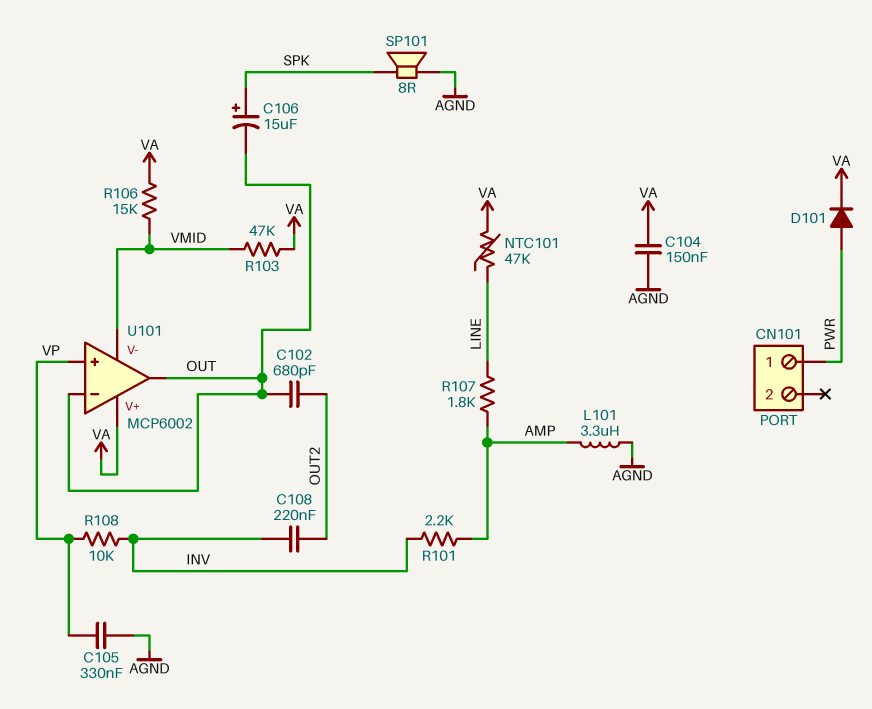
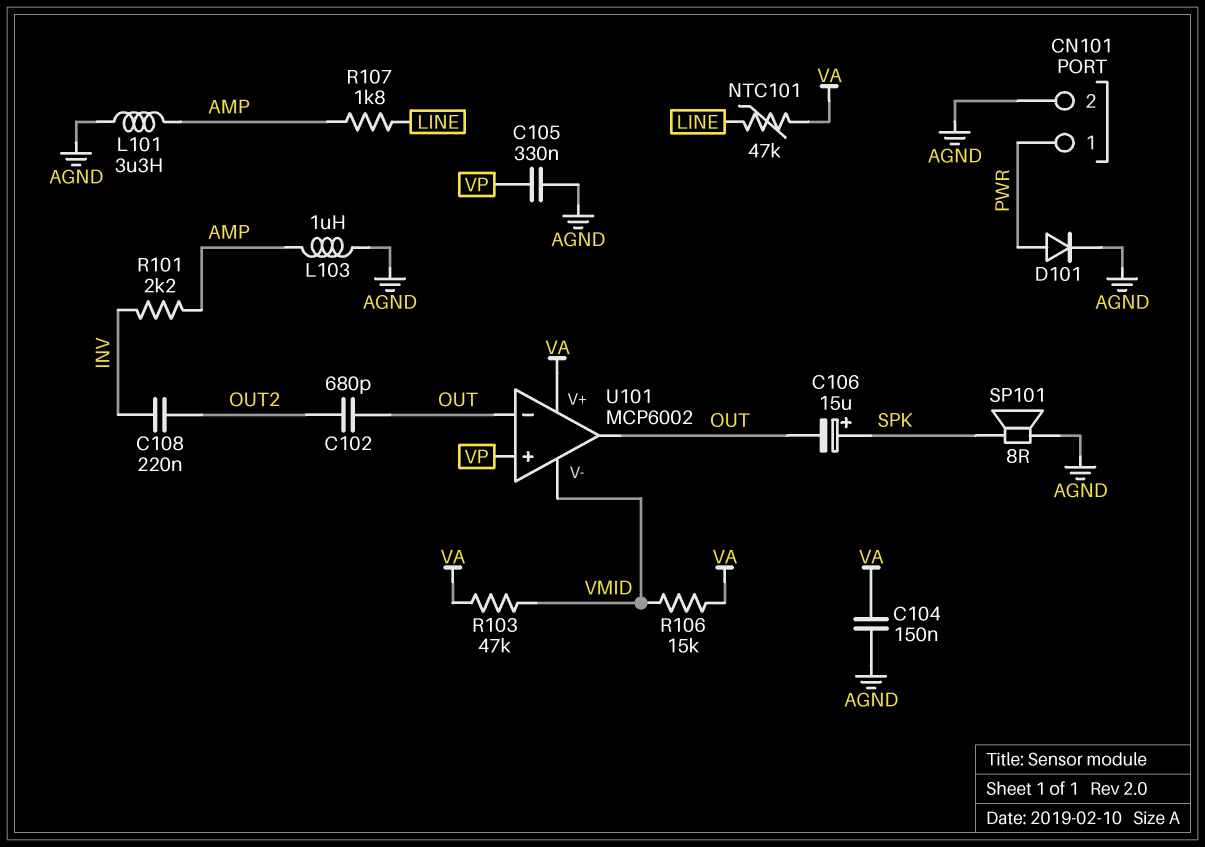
CN101 pin 2: none -> AGND
D101: diode (A PWR, K VA) -> diode (A PWR, K AGND)
L103: none -> 1uH (AGND, AMP)
R108: 10k (INV, VP) -> none

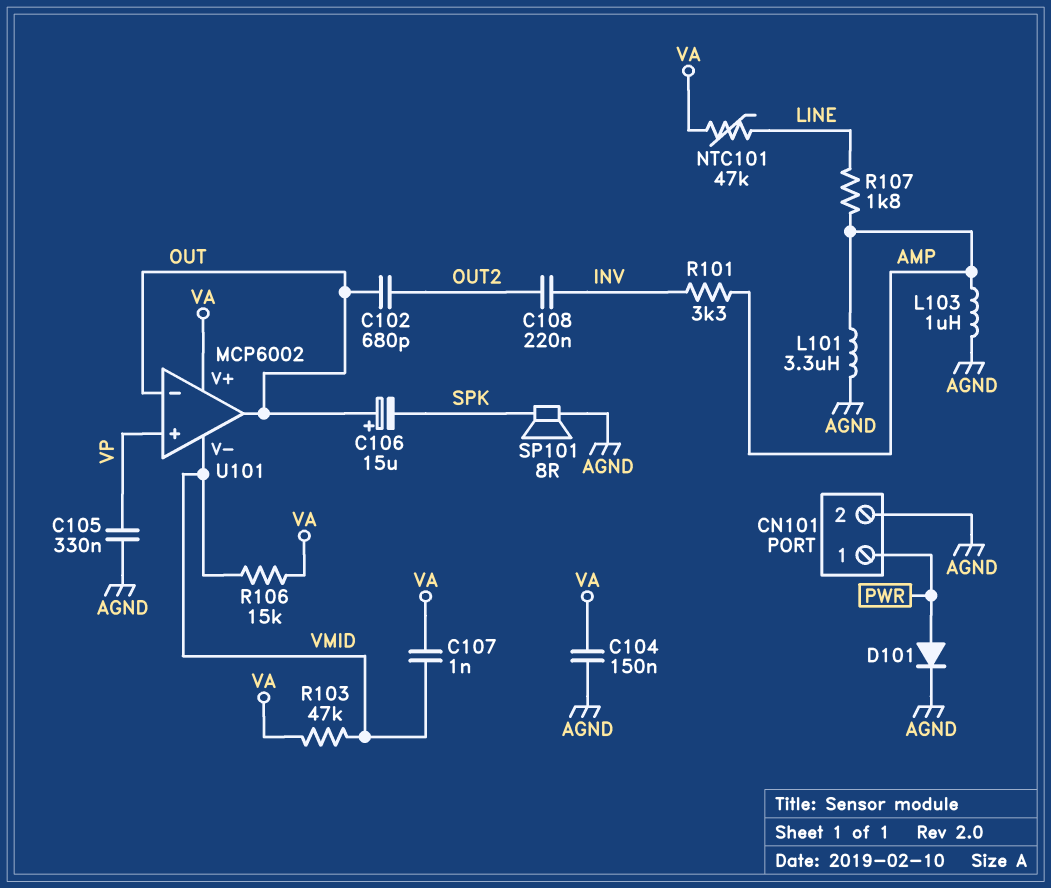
C106: 15uF (plus SPK, minus OUT) -> 15uF (plus OUT, minus SPK)
C107: none -> 1nF (VA, VMID)
R101: 2.2k (AMP, INV) -> 3.3k (AMP, INV)

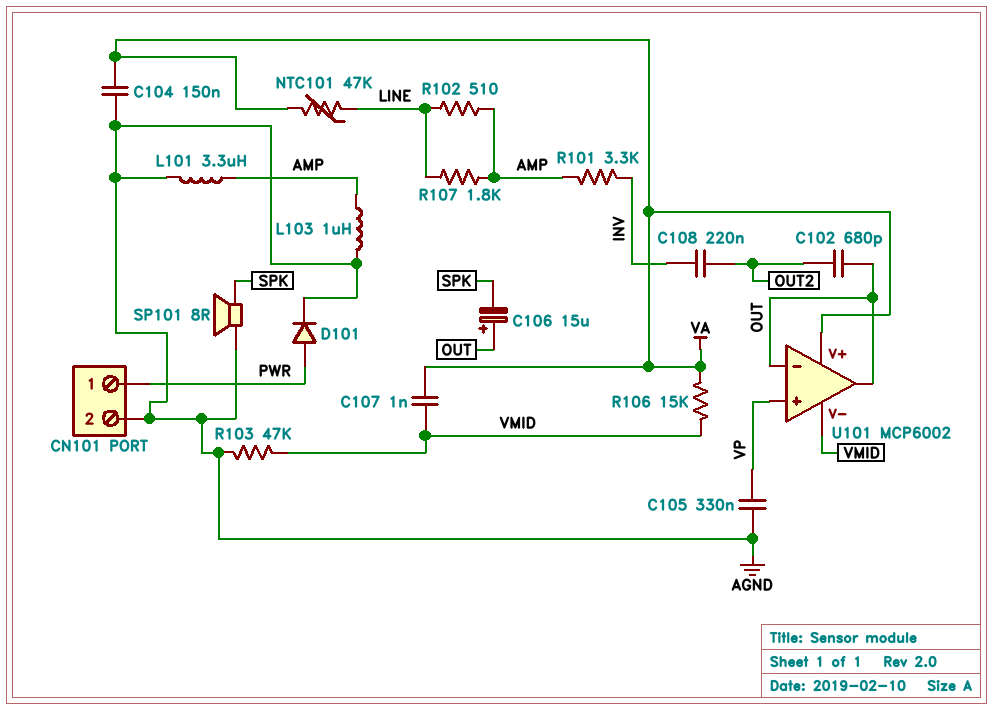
R102: none -> 510 (AMP, LINE)
R103: 47k (VA, VMID) -> 47k (AGND, VMID)

